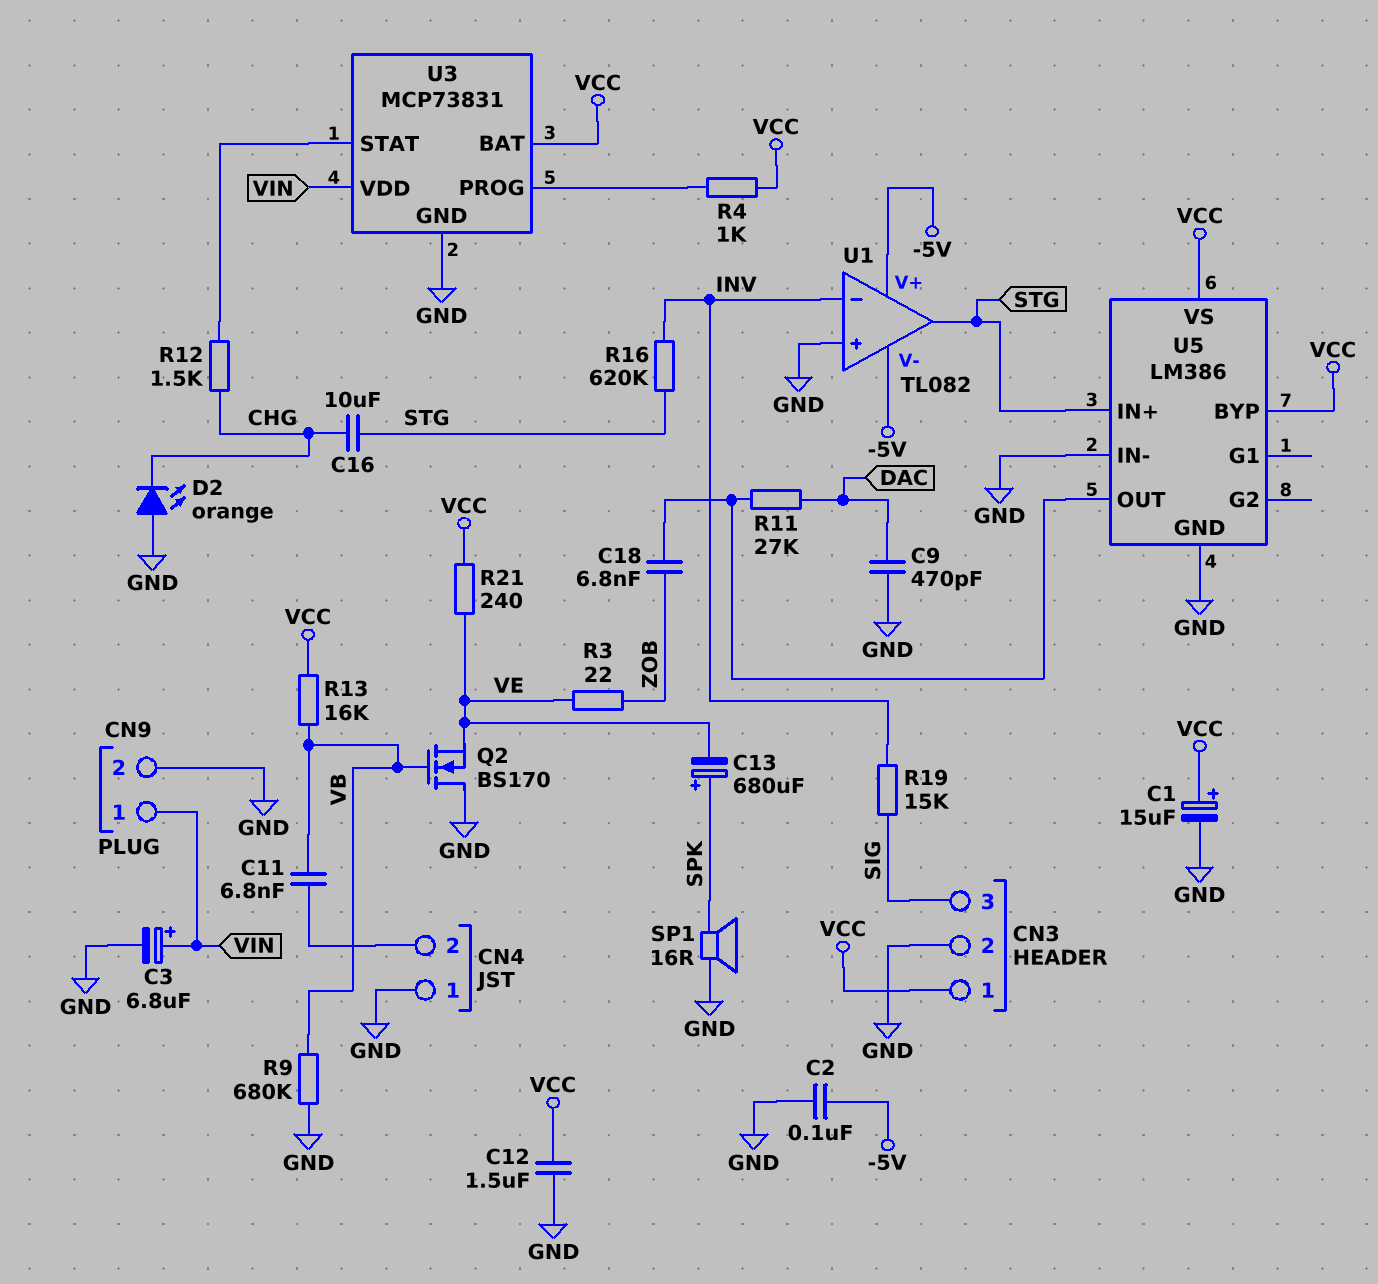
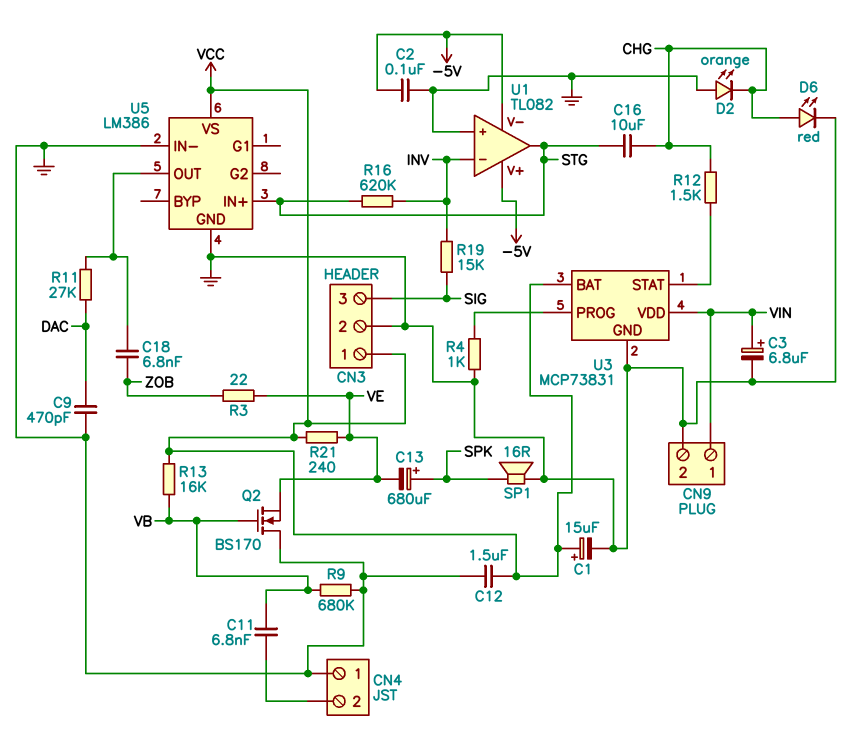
D6: none -> LED red (A CHG, K GND)
R4: 1k (U3/PROG, VCC) -> 1k (GND, U3/PROG)
U5 pin BYP: VCC -> none

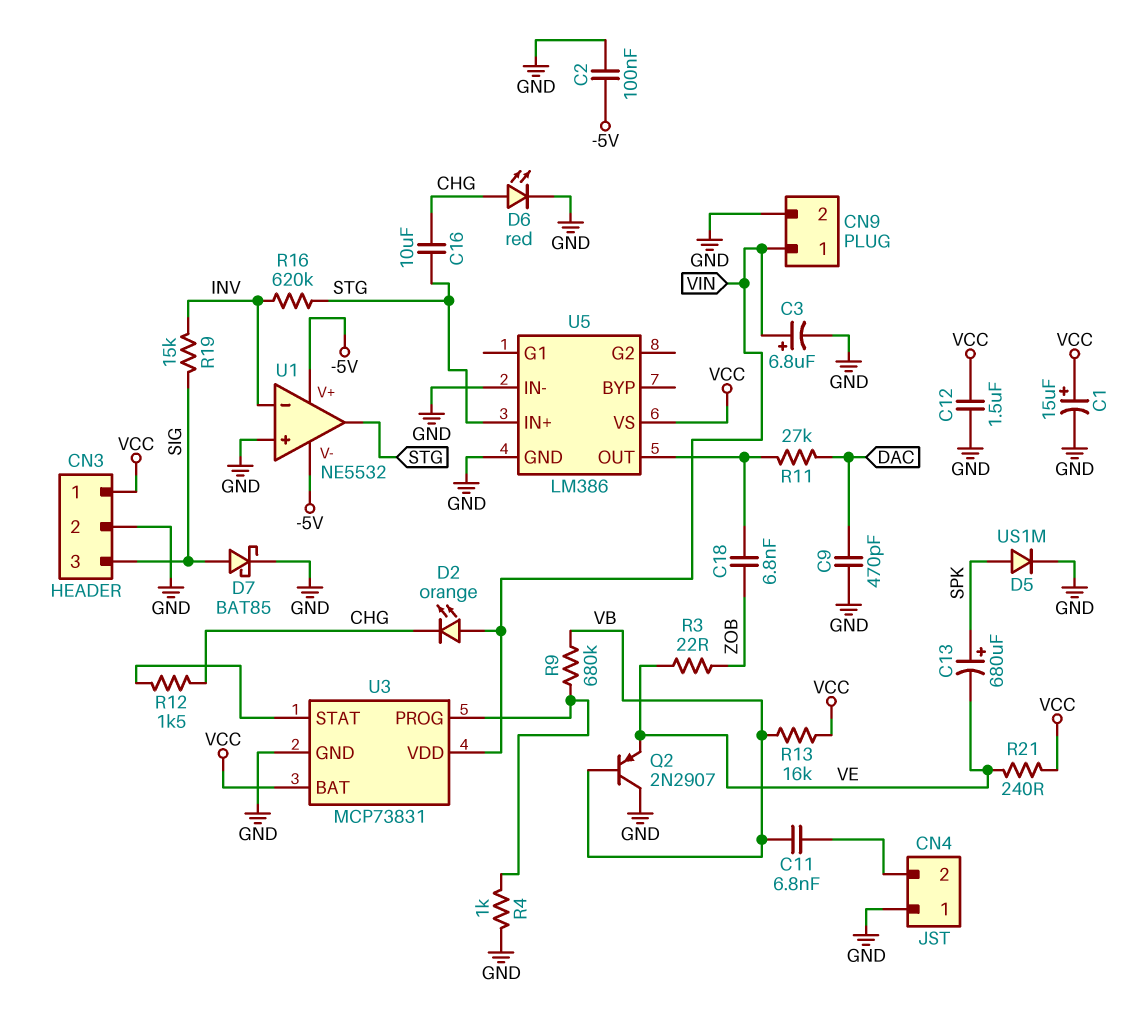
D2: LED orange (A GND, K CHG) -> LED orange (A VIN, K CHG)
D5: none -> diode US1M (A SPK, K GND)
D7: none -> schottky BAT85 (A SIG, K GND)
Q2: NMOS BS170 (G VB, D GND, S VE) -> PNP 2N2907 (B VB, C GND, E VE)
R9: 680k (GND, VB) -> 680k (U3/PROG, VB)
SP1: speaker 16R (GND, SPK) -> none
U1: TL082 -> NE5532

